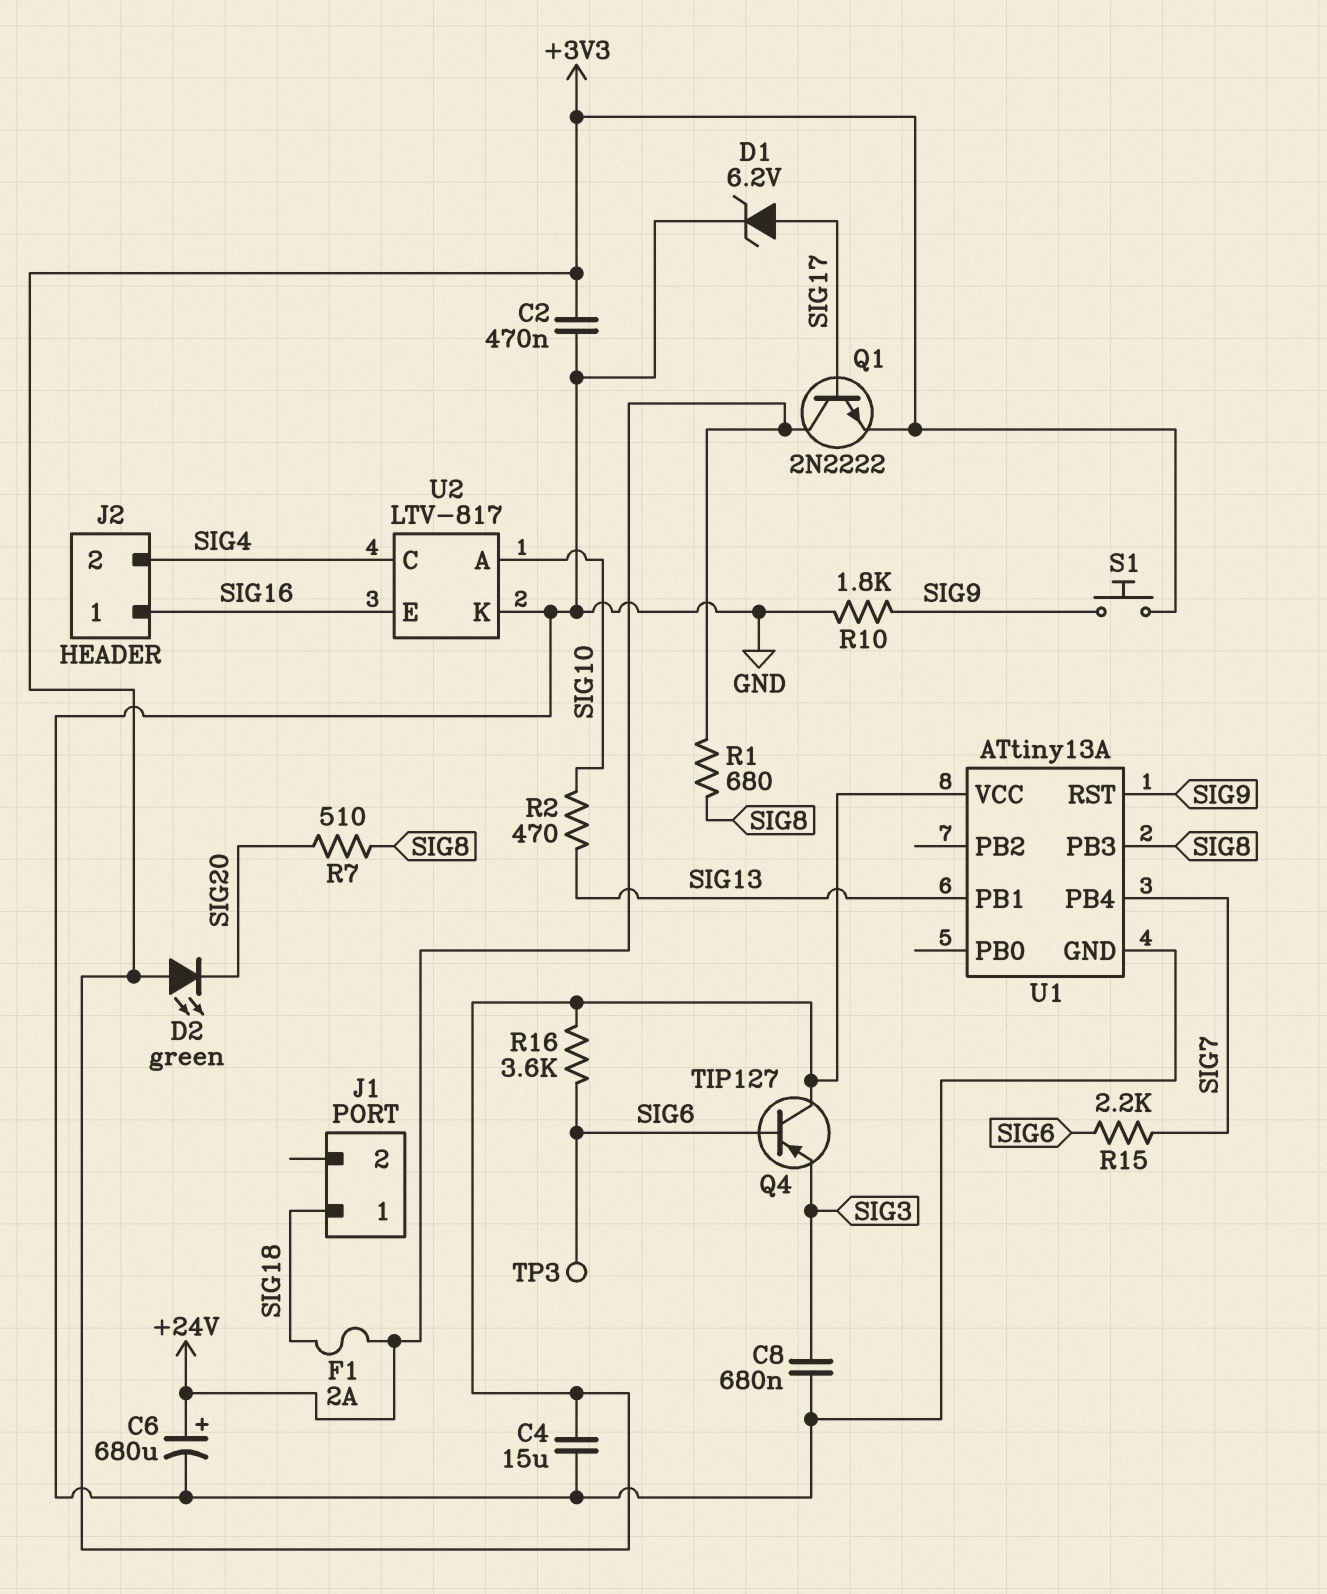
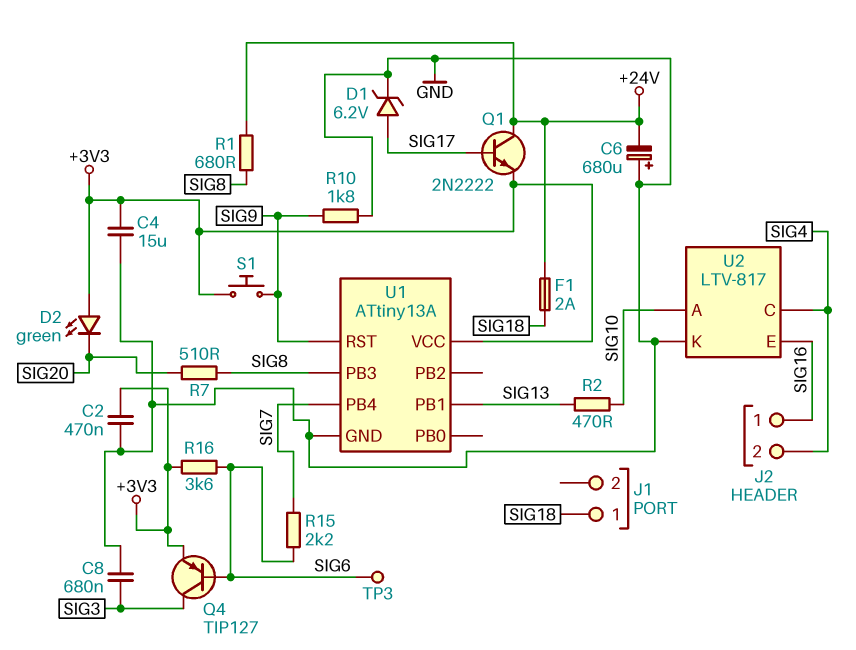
C6: 680uF (plus +24V, minus GND) -> 680uF (plus GND, minus +24V)
Q4: PNP TIP127 (B SIG6, C +3V3, E SIG3) -> PNP TIP127 (B SIG6, C SIG3, E +3V3)

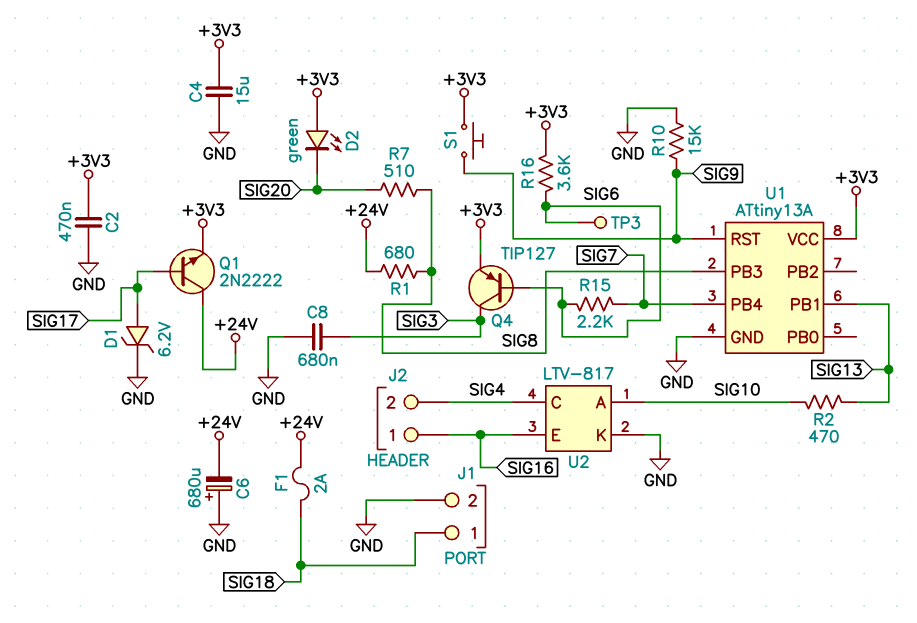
J1 pin 2: none -> GND
R10: 1.8k (GND, SIG9) -> 15k (GND, SIG9)

